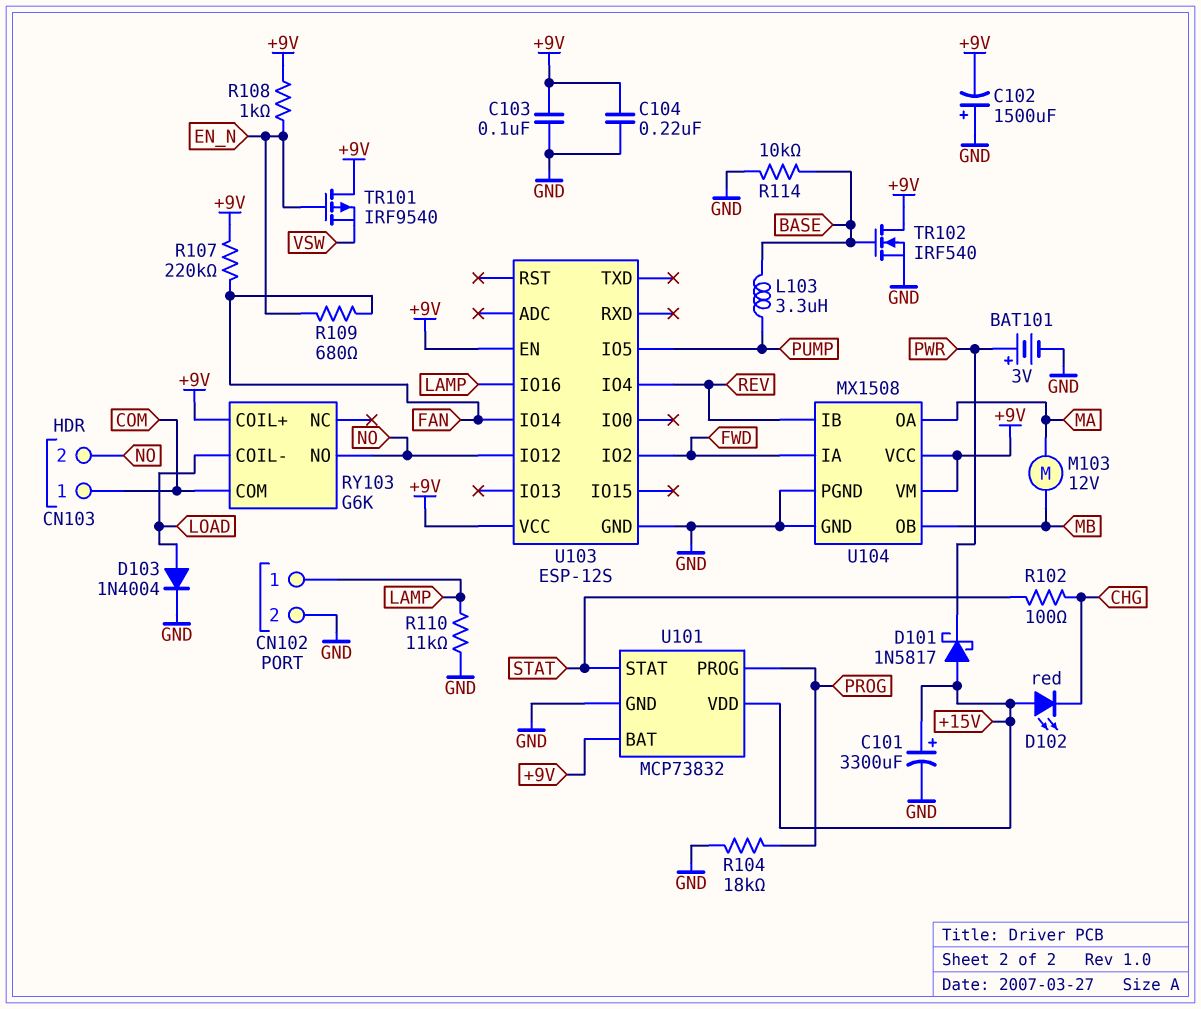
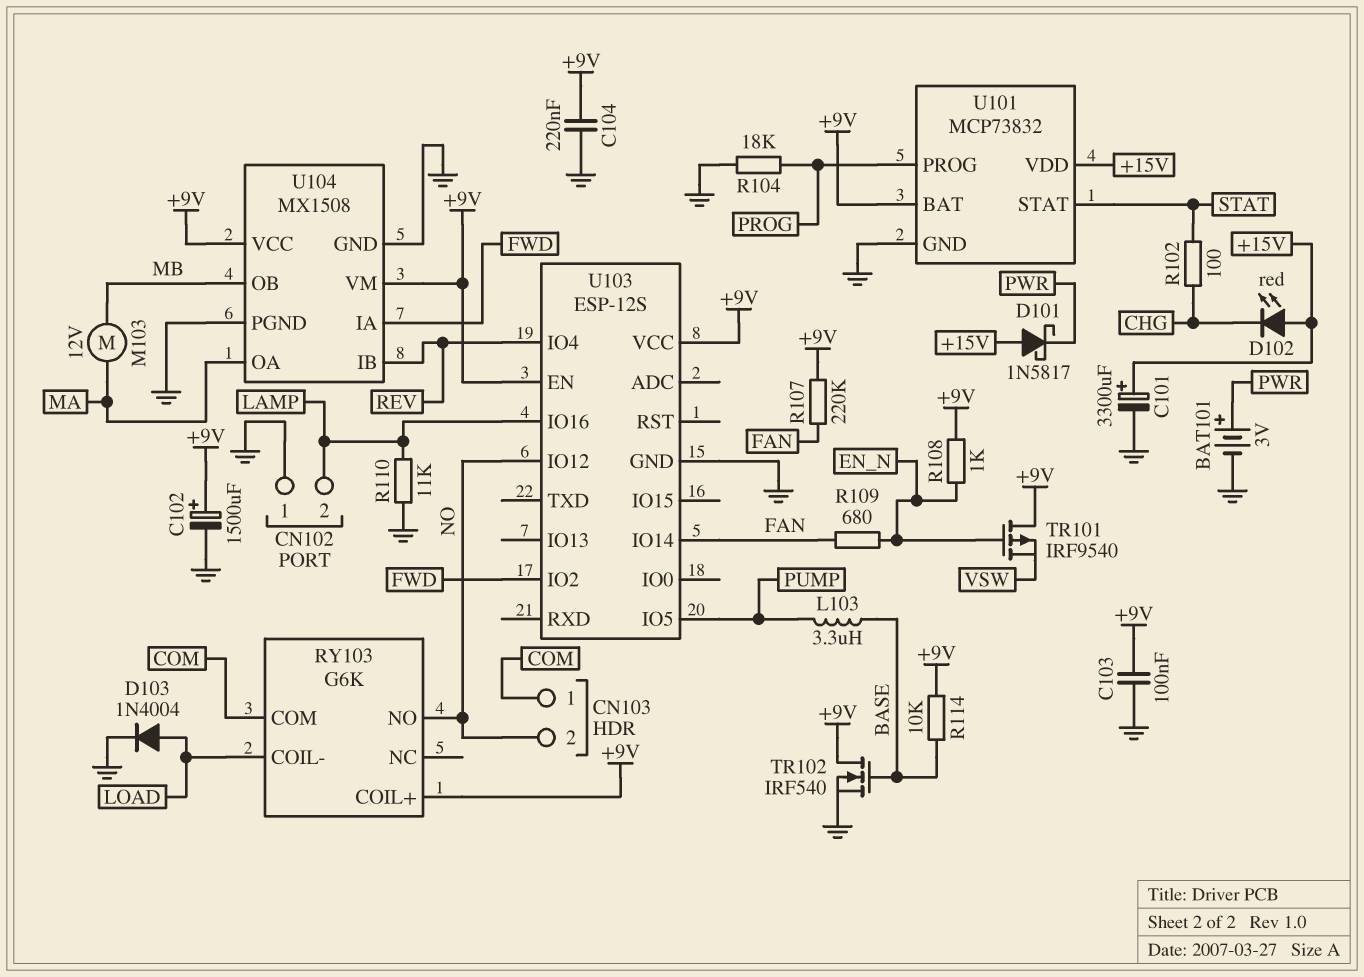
C102: 1500uF (plus GND, minus +9V) -> 1500uF (plus +9V, minus GND)
CN102 pin 1: LAMP -> GND
CN102 pin 2: GND -> LAMP
R114: 10k (BASE, GND) -> 10k (+9V, BASE)

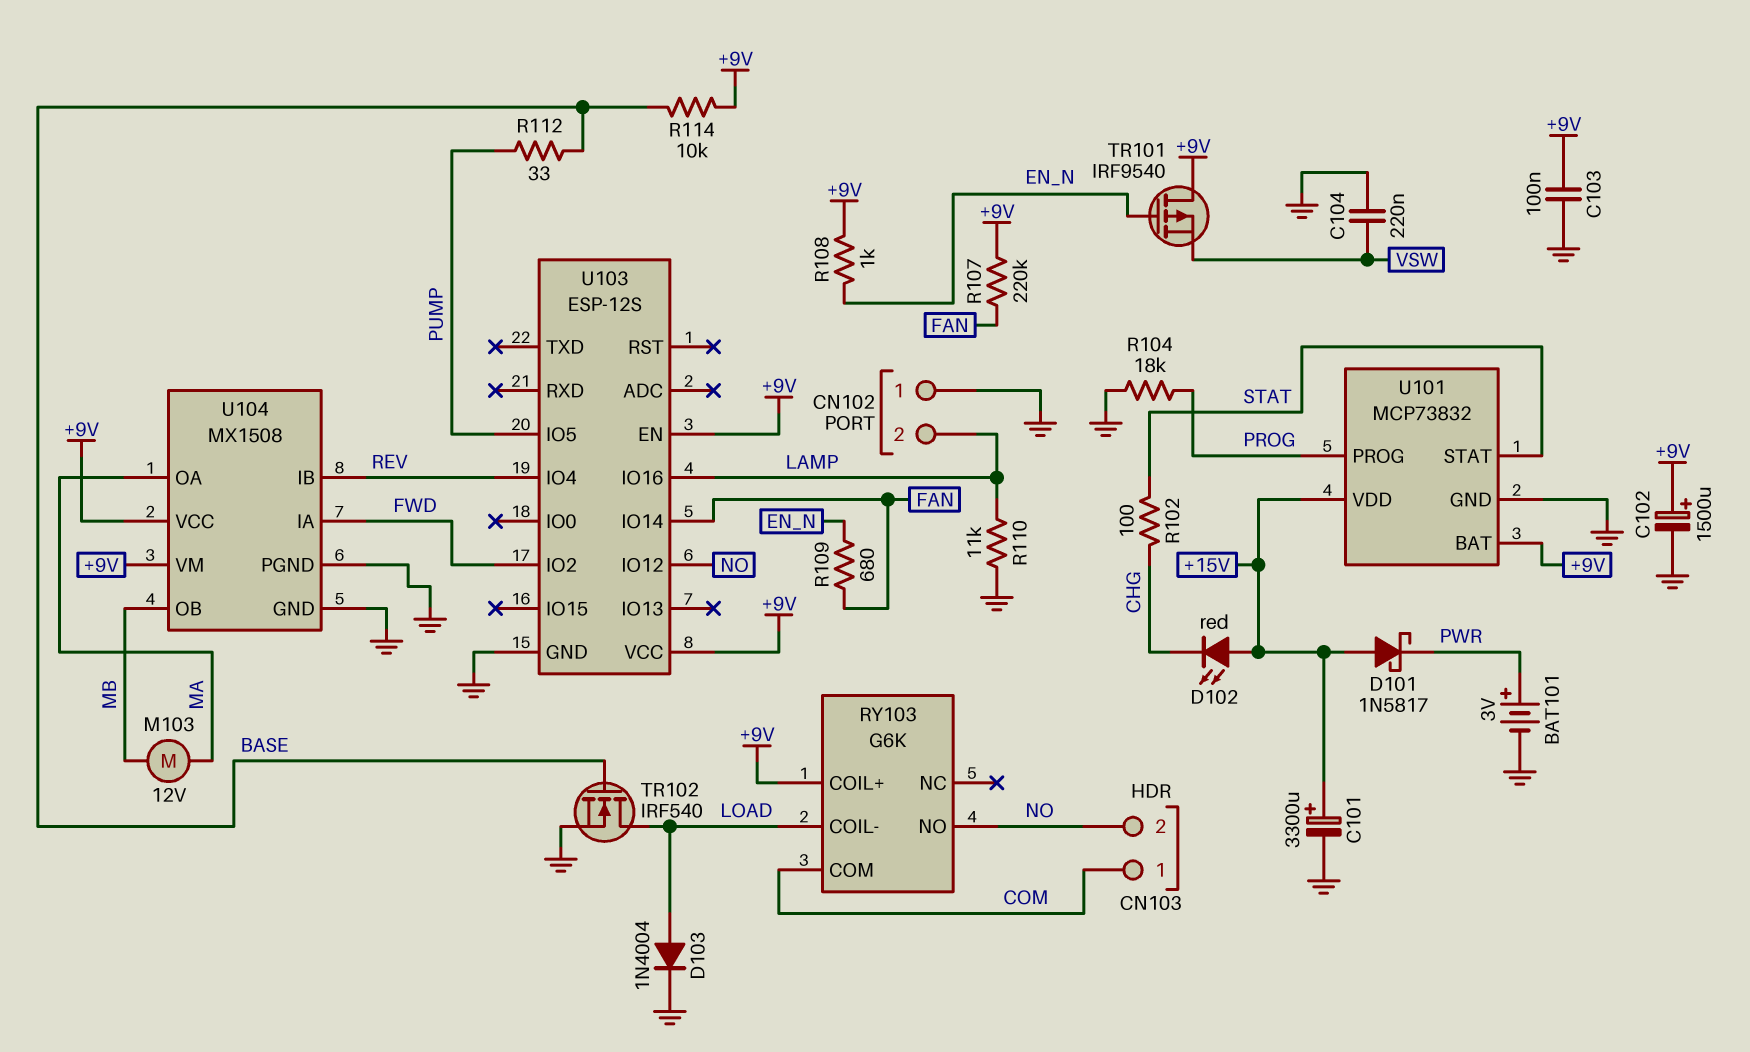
C104: 220nF (+9V, GND) -> 220nF (GND, VSW)
L103: 3.3uH (BASE, PUMP) -> none
R112: none -> 33 (BASE, PUMP)
TR102: NMOS IRF540 (G BASE, D +9V, S GND) -> NMOS IRF540 (G BASE, D LOAD, S GND)

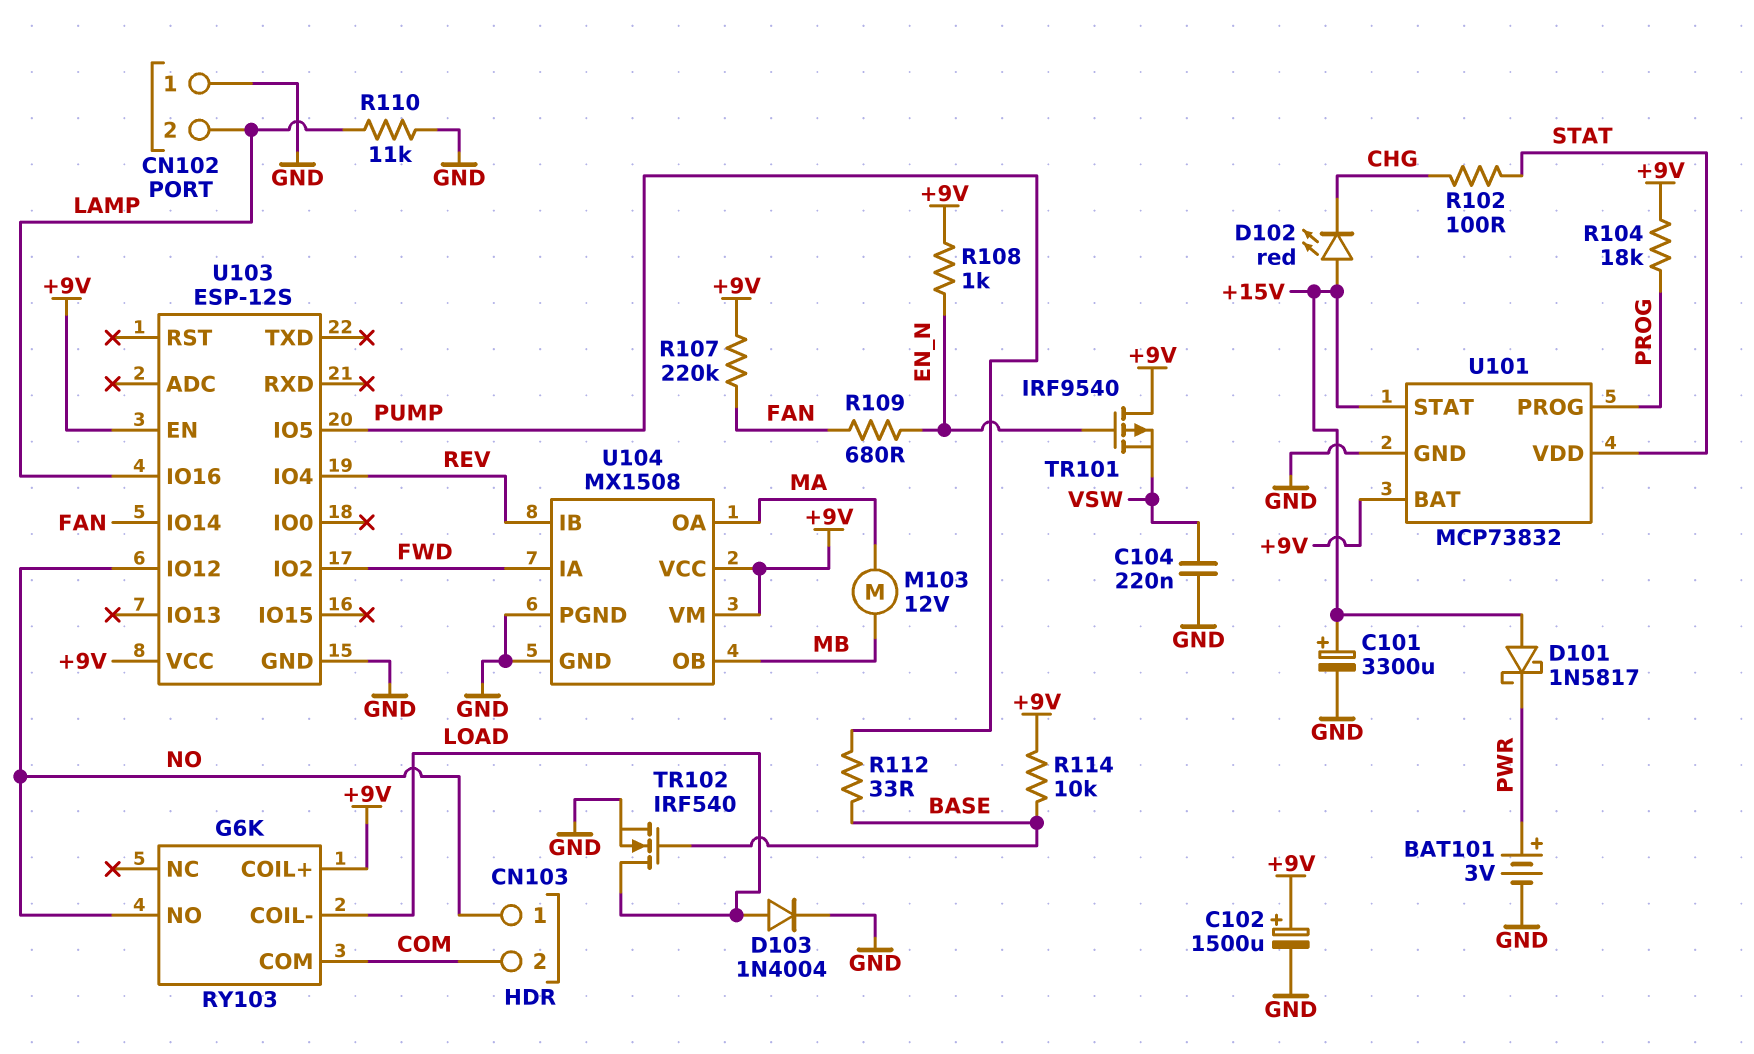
C103: 100nF (+9V, GND) -> none
CN103 pin 1: COM -> NO
CN103 pin 2: NO -> COM
R104: 18k (GND, PROG) -> 18k (+9V, PROG)
U101 pin STAT: STAT -> +15V
U101 pin VDD: +15V -> STAT

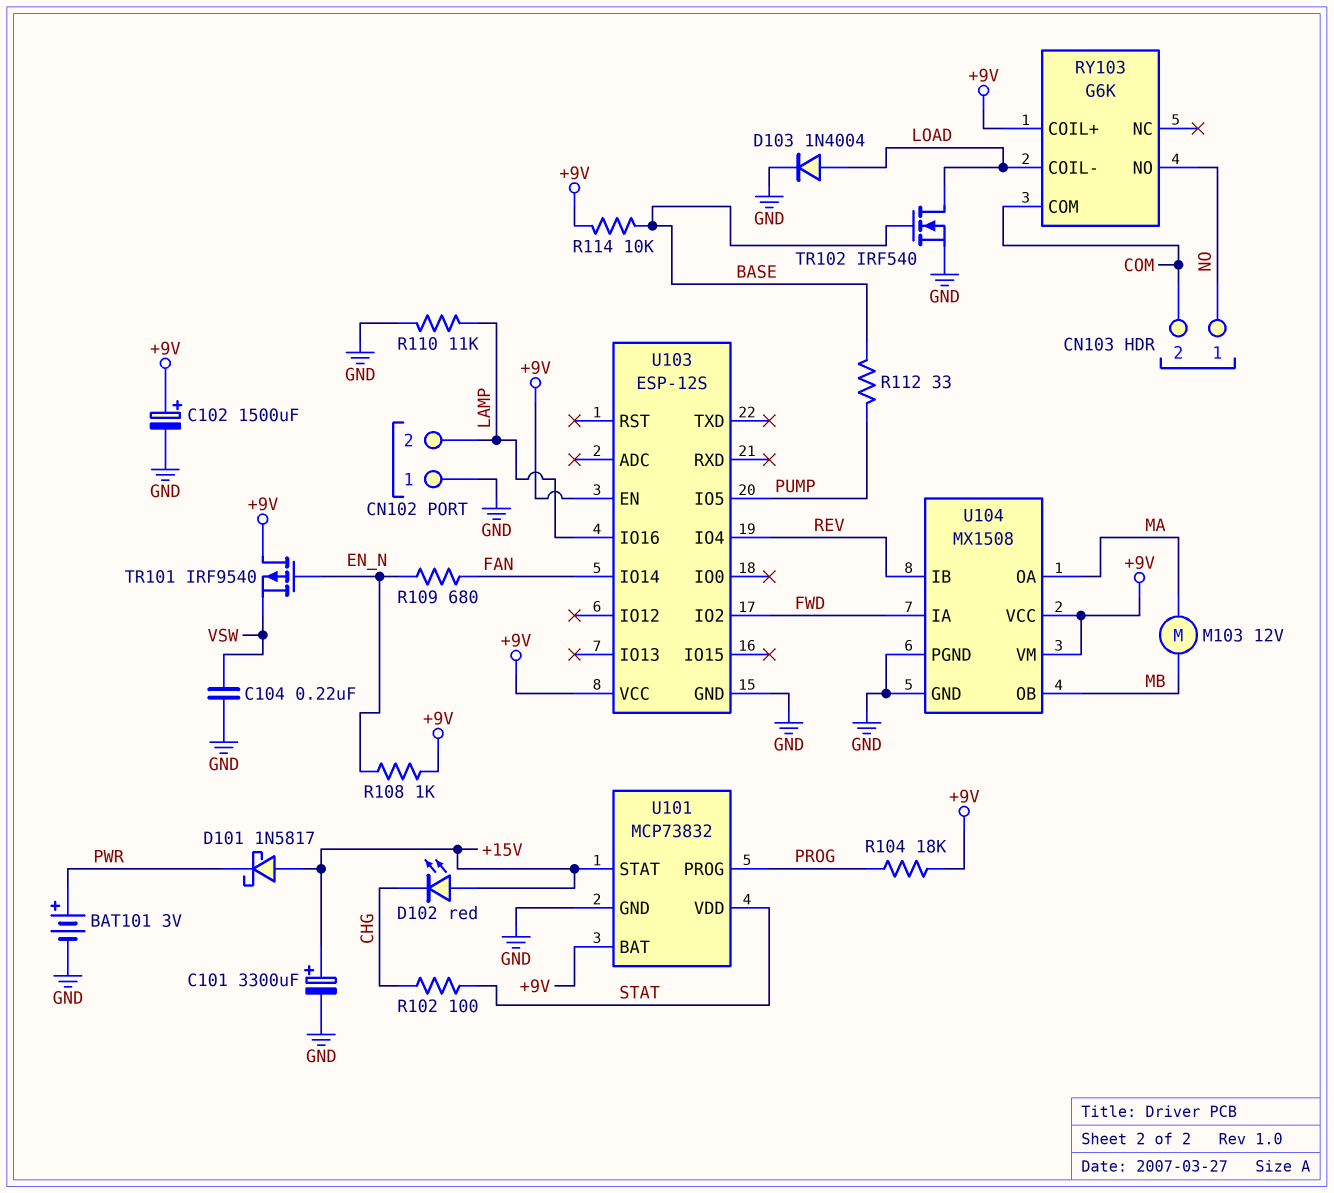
R107: 220k (+9V, FAN) -> none
U103 pin IO12: NO -> none

